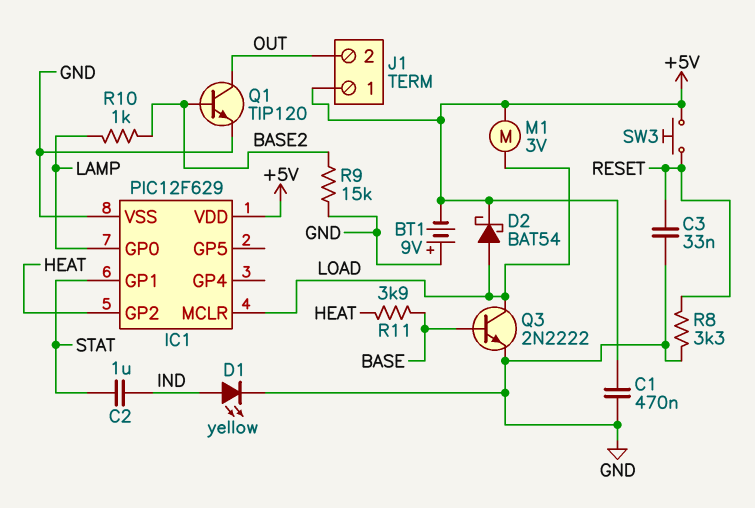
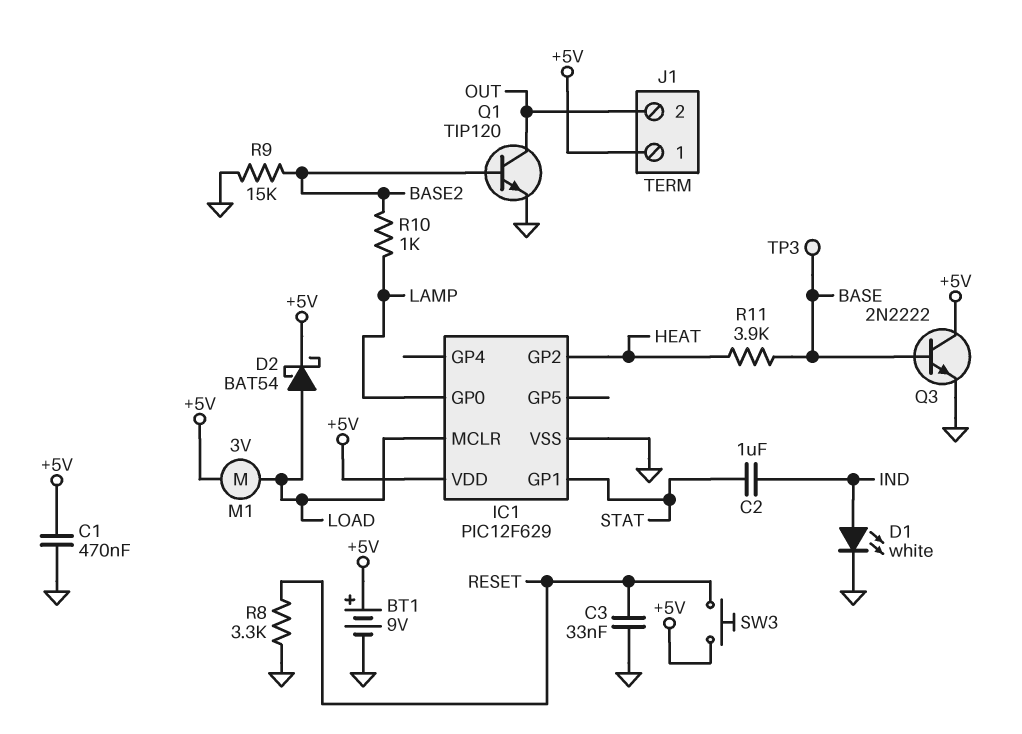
BT1: 9V (plus GND, minus +5V) -> 9V (plus +5V, minus GND)
D1: LED yellow (A IND, K GND) -> LED white (A IND, K GND)
Q3: NPN 2N2222 (B BASE, C LOAD, E GND) -> NPN 2N2222 (B BASE, C +5V, E GND)
TP3: none -> test point (BASE)

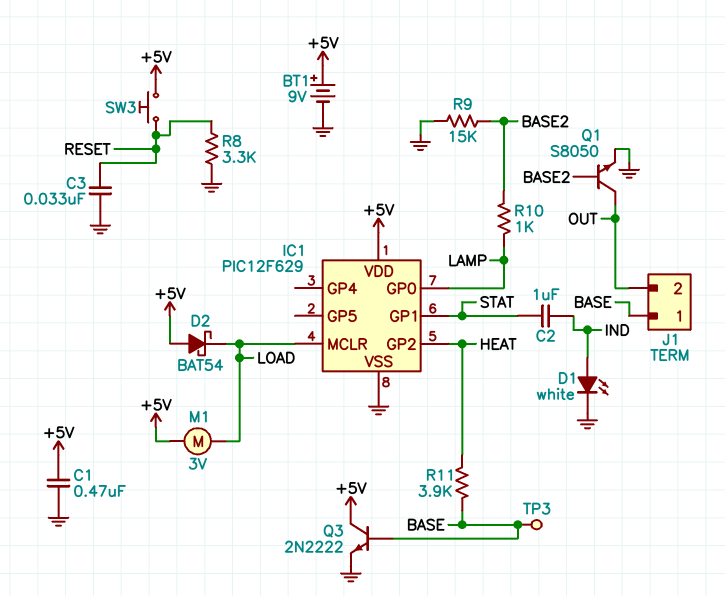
D2: schottky BAT54 (A LOAD, K +5V) -> schottky BAT54 (A +5V, K LOAD)
J1 pin 1: +5V -> BASE
Q1: NPN TIP120 (B BASE2, C OUT, E GND) -> NPN S8050 (B BASE2, C OUT, E GND)

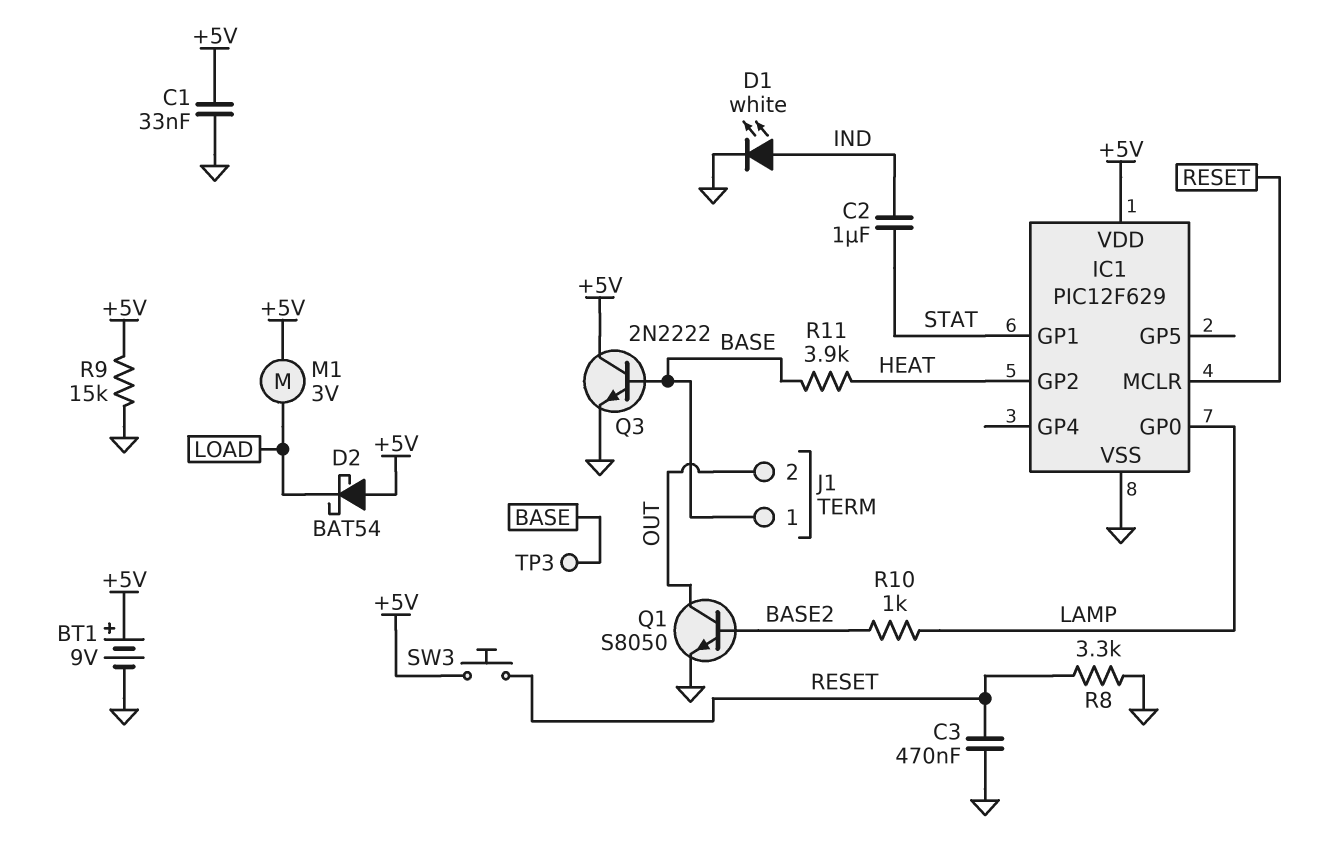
C1: 470nF (+5V, GND) -> 33nF (+5V, GND)
C3: 33nF (GND, RESET) -> 470nF (GND, RESET)
IC1 pin MCLR: LOAD -> RESET
R9: 15k (BASE2, GND) -> 15k (+5V, GND)

